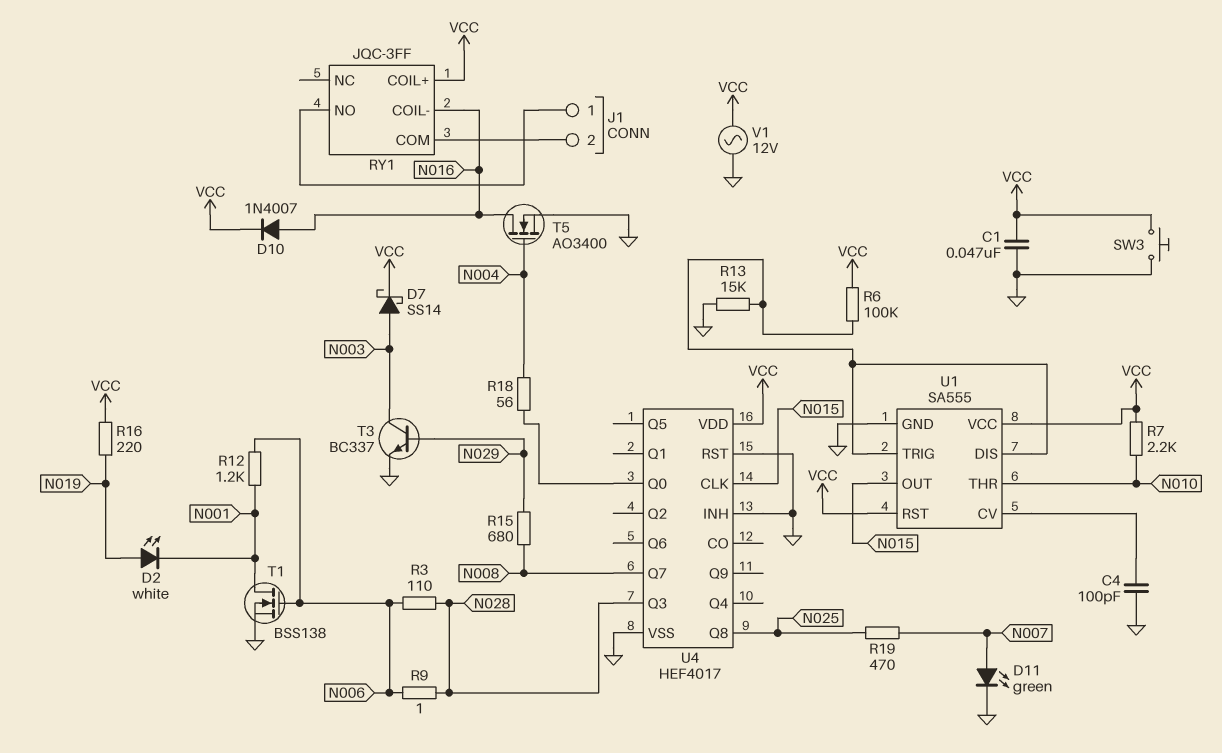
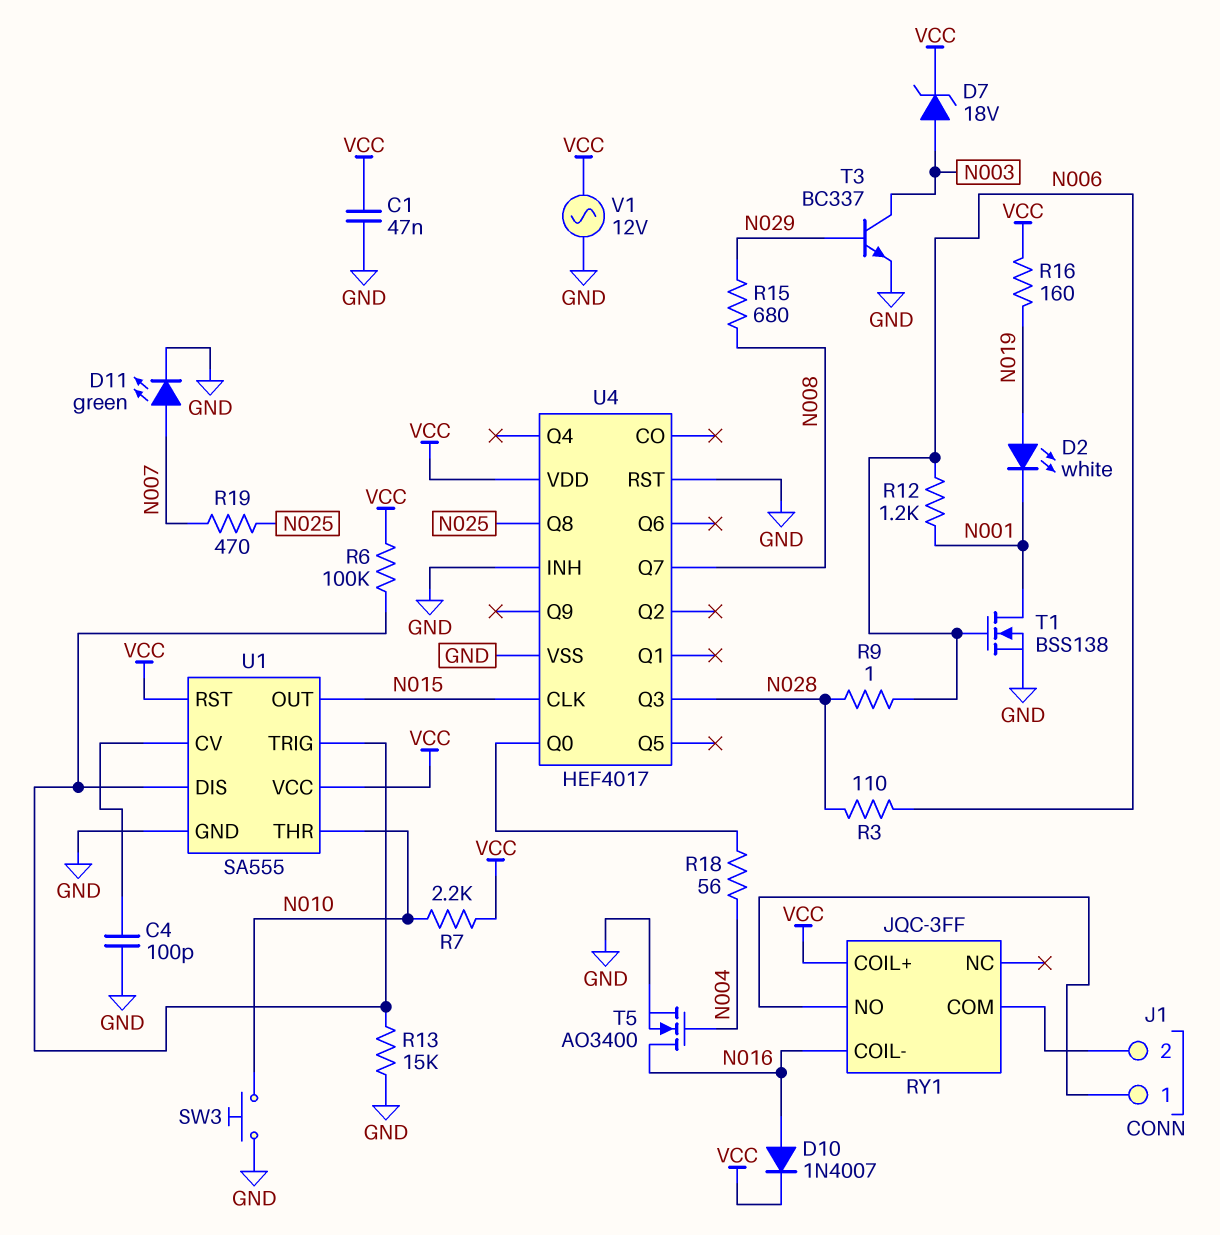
D7: schottky SS14 (A N003, K VCC) -> zener 18V (A N003, K VCC)
R16: 220 (N019, VCC) -> 160 (N019, VCC)
SW3: button (GND, VCC) -> button (GND, N010)

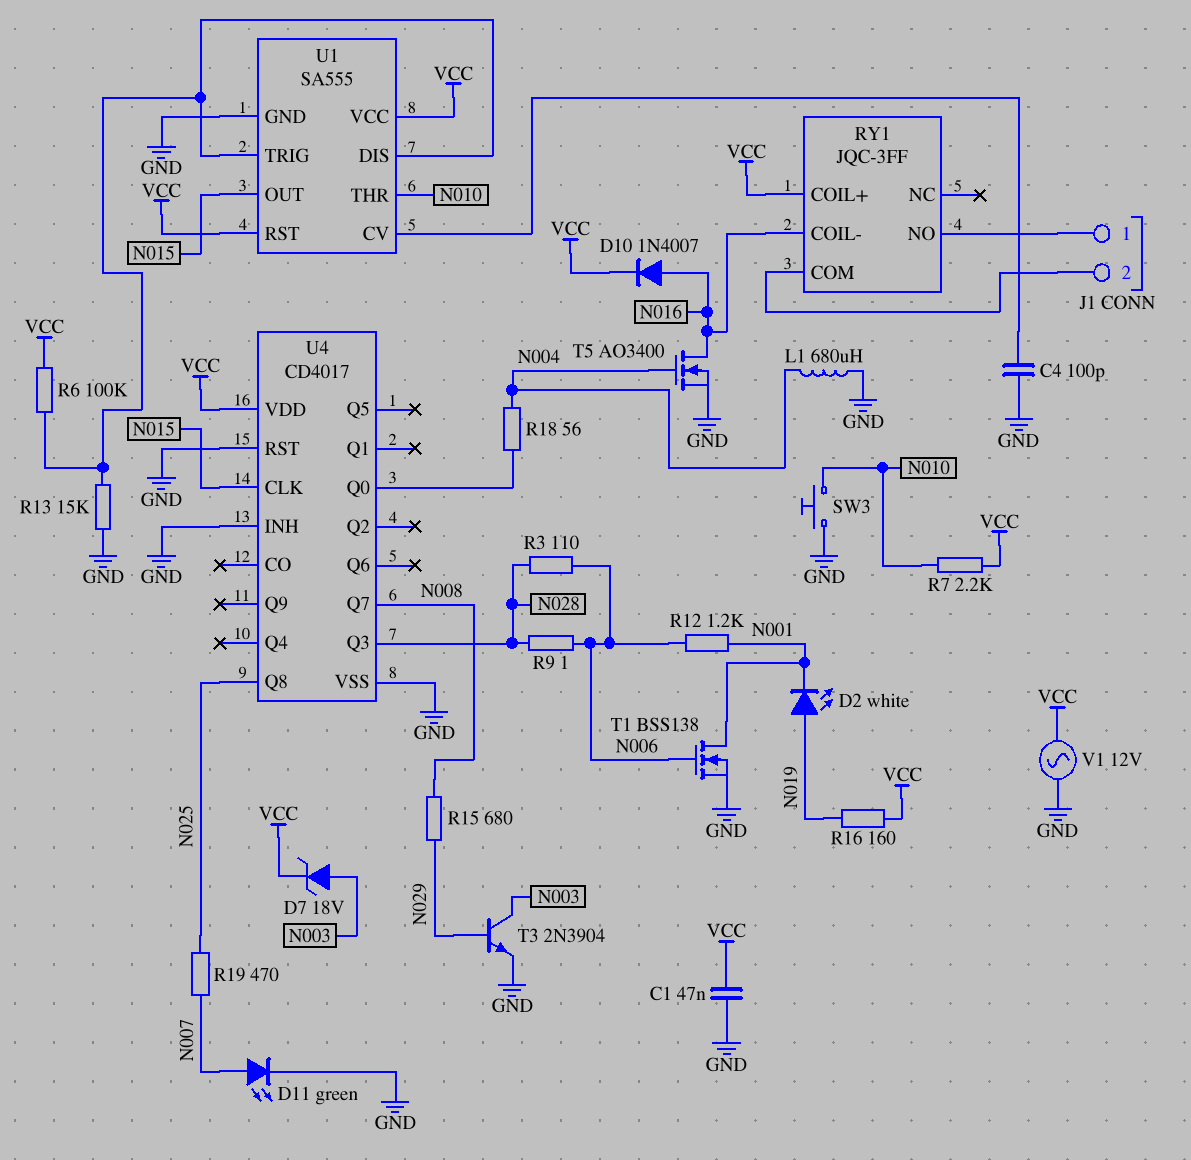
L1: none -> 680uH (GND, N004)
T3: NPN BC337 (B N029, C N003, E GND) -> NPN 2N3904 (B N029, C N003, E GND)
U4: HEF4017 -> CD4017

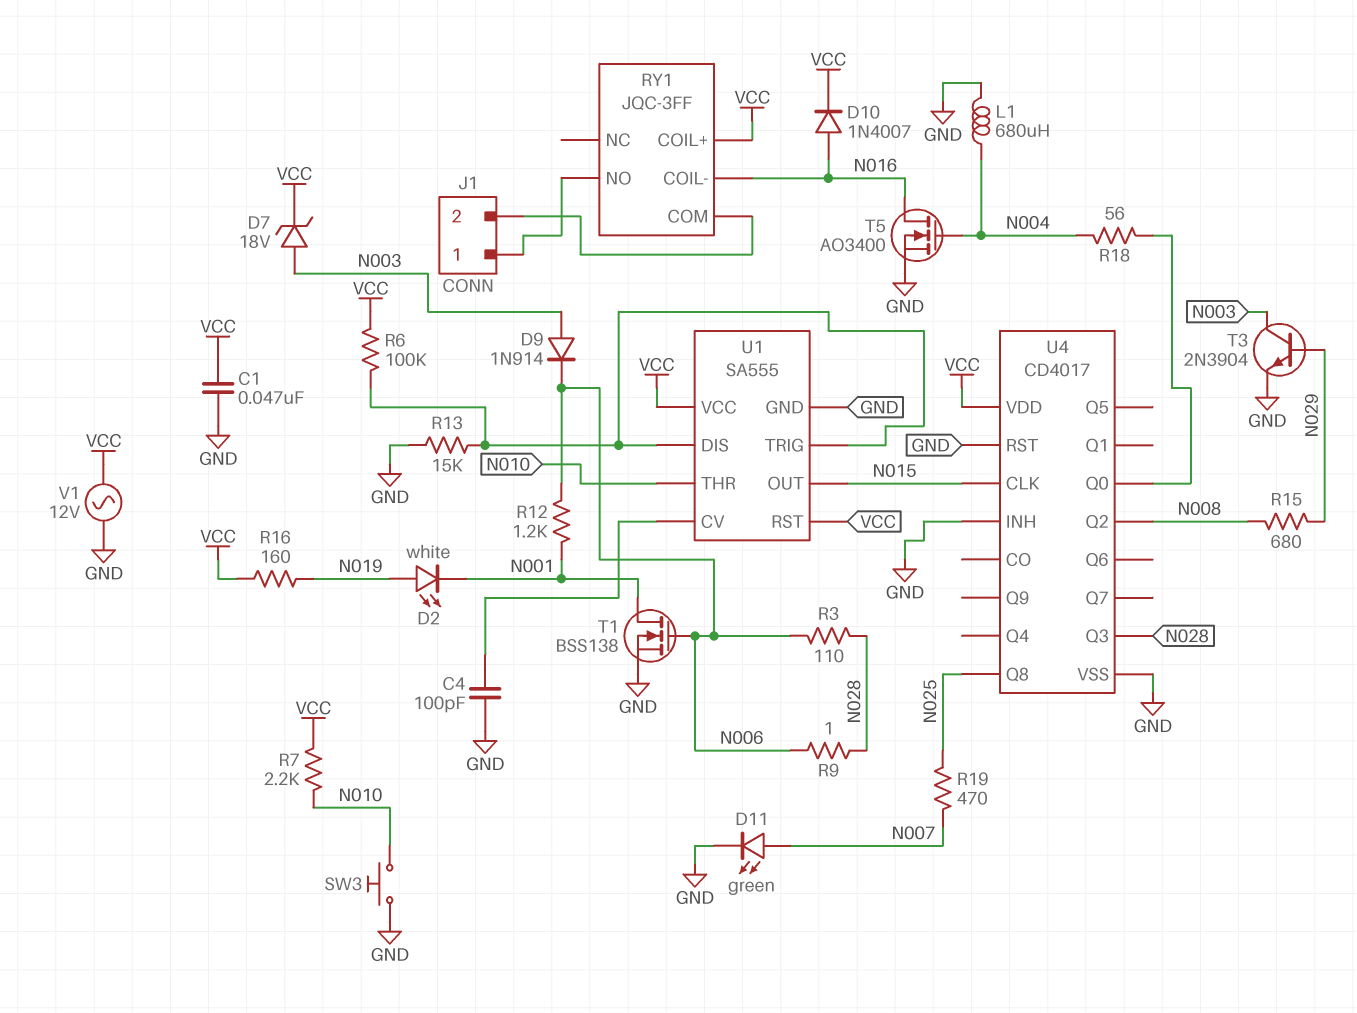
D9: none -> diode 1N914 (A N003, K N006)
U4 pin Q2: none -> N008
U4 pin Q7: N008 -> none

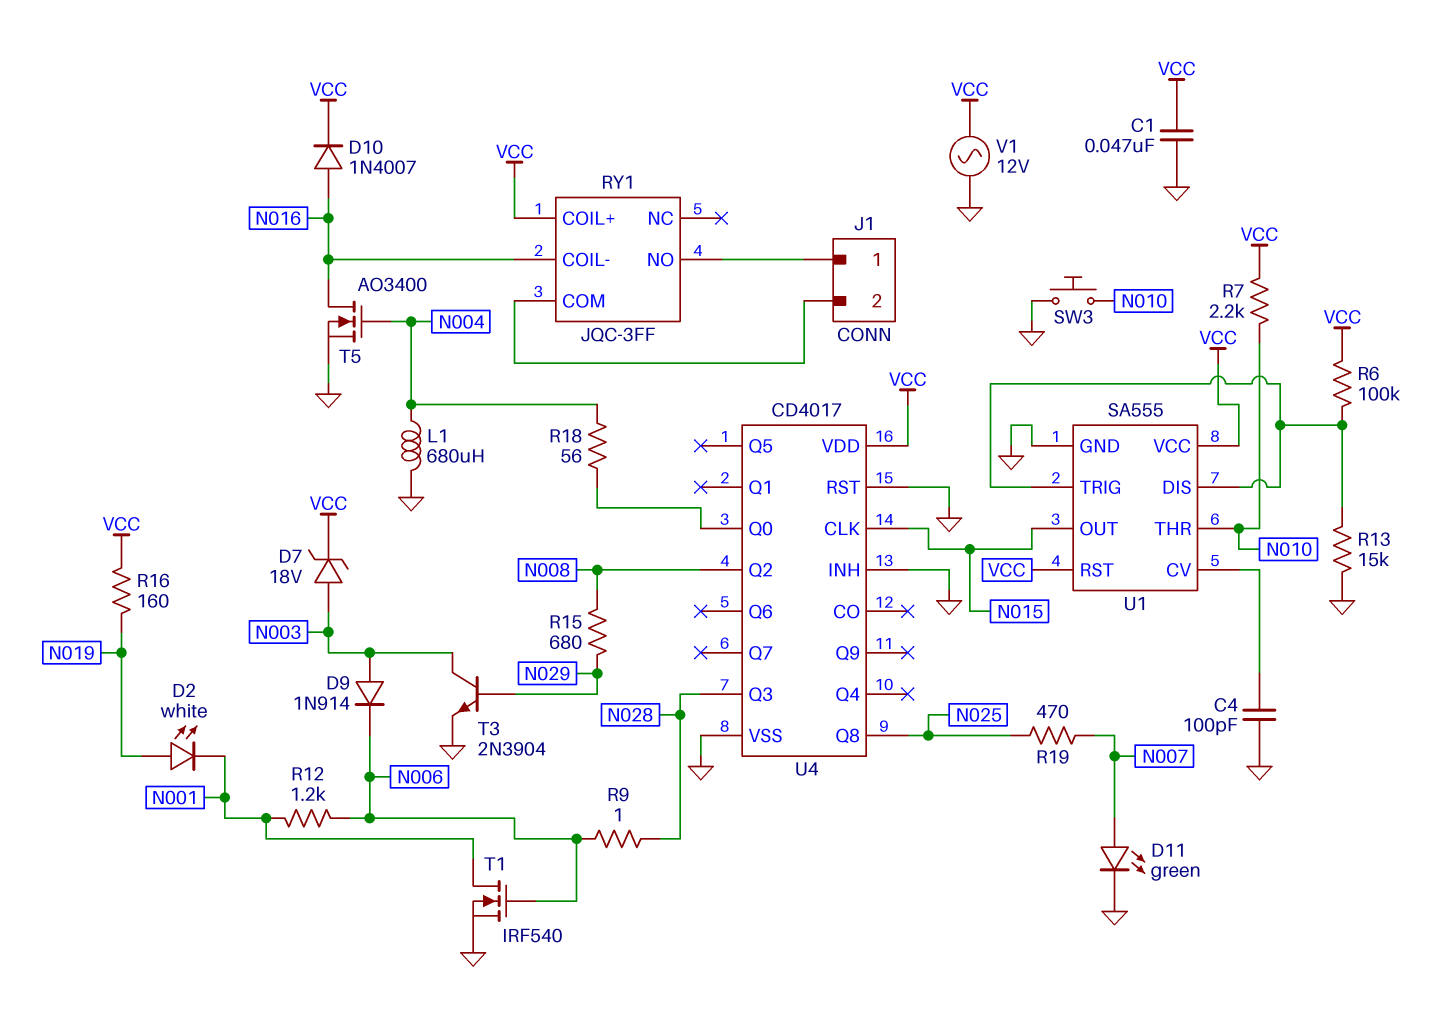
R3: 110 (N006, N028) -> none
T1: NMOS BSS138 (G N006, D N001, S GND) -> NMOS IRF540 (G N006, D N001, S GND)

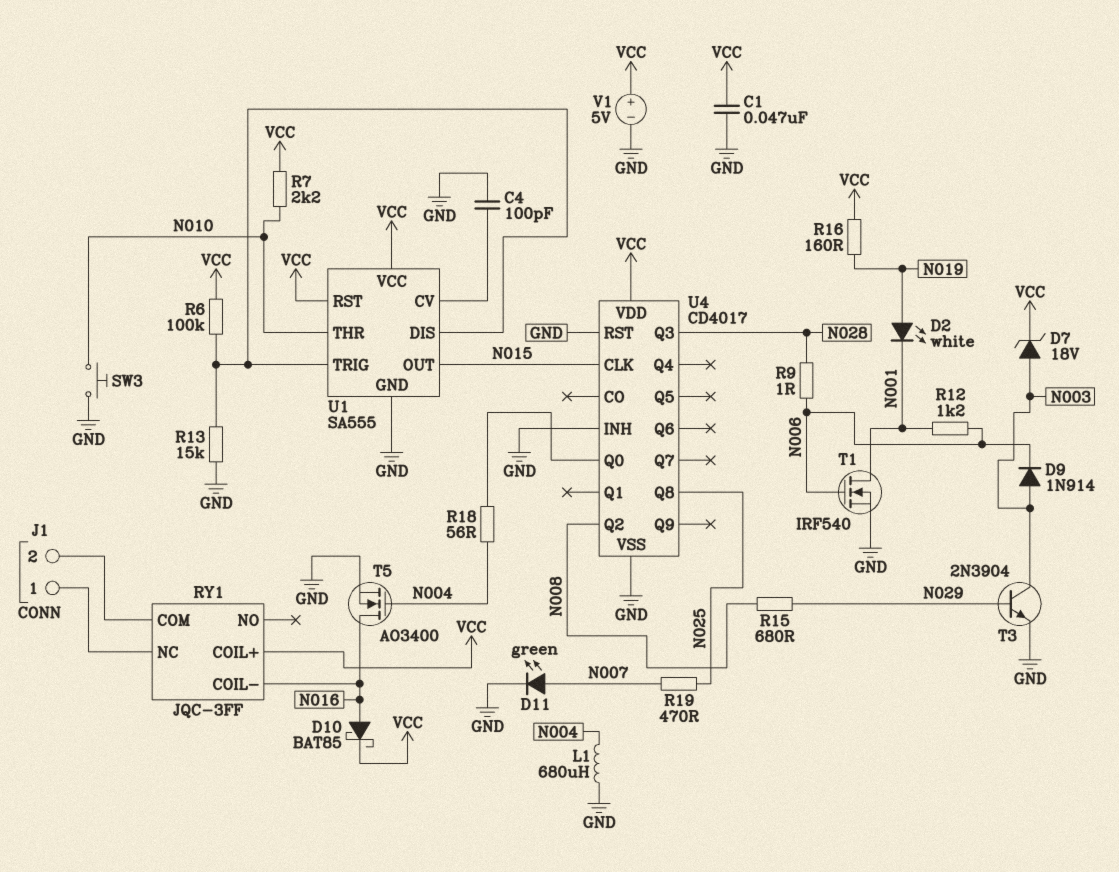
D10: diode 1N4007 (A N016, K VCC) -> schottky BAT85 (A N016, K VCC)
RY1 pin NC: none -> J1/1
RY1 pin NO: J1/1 -> none
V1: AC 12V (GND, VCC) -> 5V (plus VCC, minus GND)

